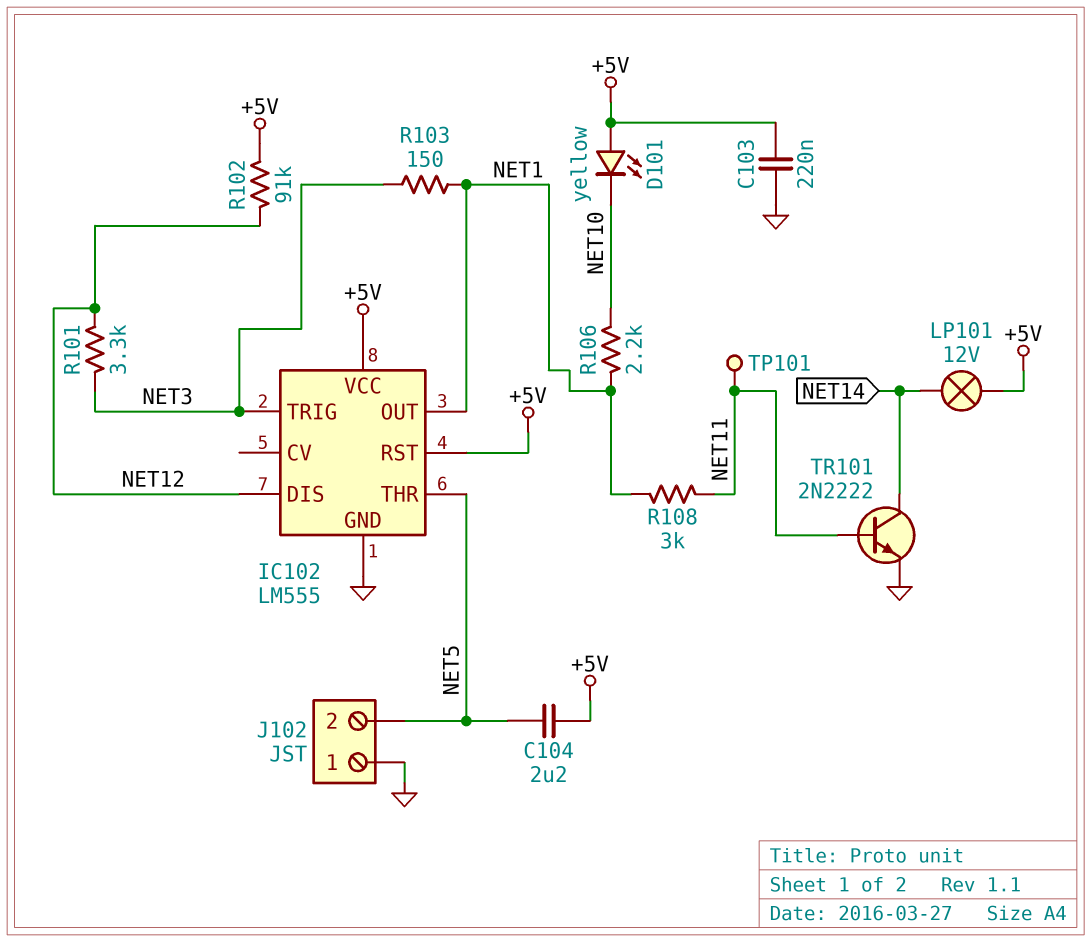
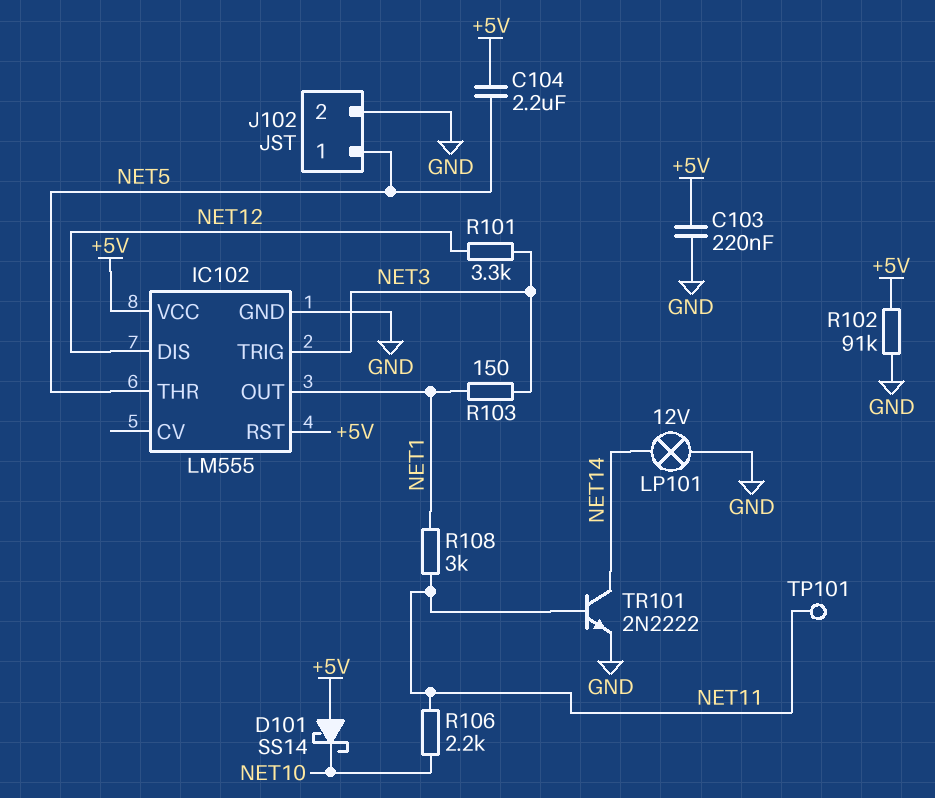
D101: LED yellow (A +5V, K NET10) -> schottky SS14 (A +5V, K NET10)
J102 pin 1: GND -> NET5
J102 pin 2: NET5 -> GND
LP101: lamp 12V (+5V, NET14) -> lamp 12V (GND, NET14)
R102: 91k (+5V, NET12) -> 91k (+5V, GND)
R106: 2.2k (NET1, NET10) -> 2.2k (NET10, NET11)

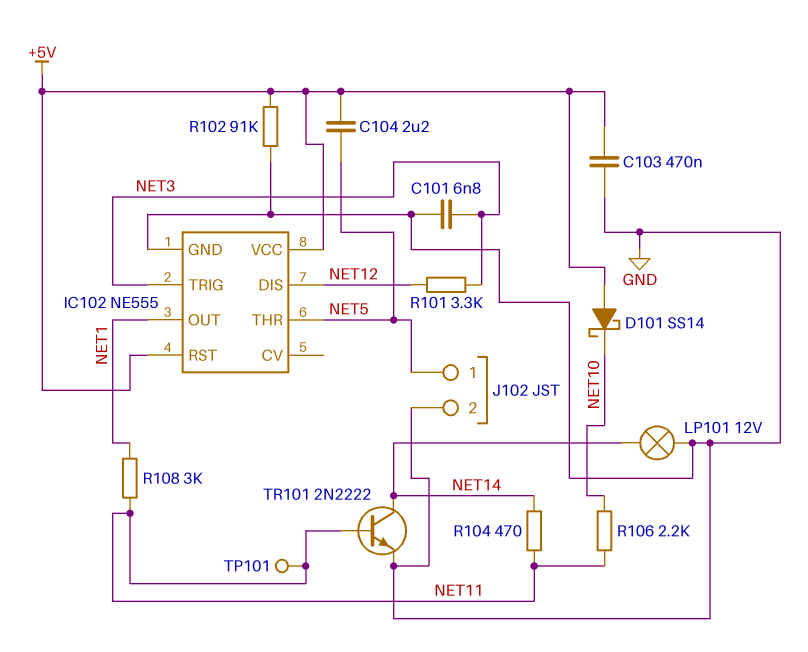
C101: none -> 6.8nF (GND, NET3)
C103: 220nF (+5V, GND) -> 470nF (+5V, GND)
IC102: LM555 -> NE555
R103: 150 (NET1, NET3) -> none
R104: none -> 470 (NET11, NET14)

